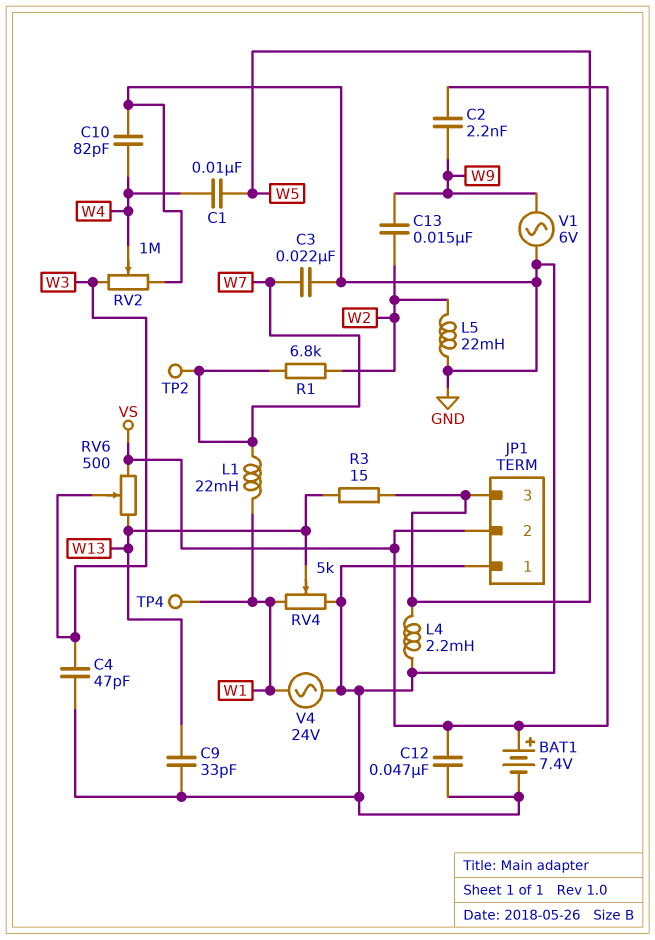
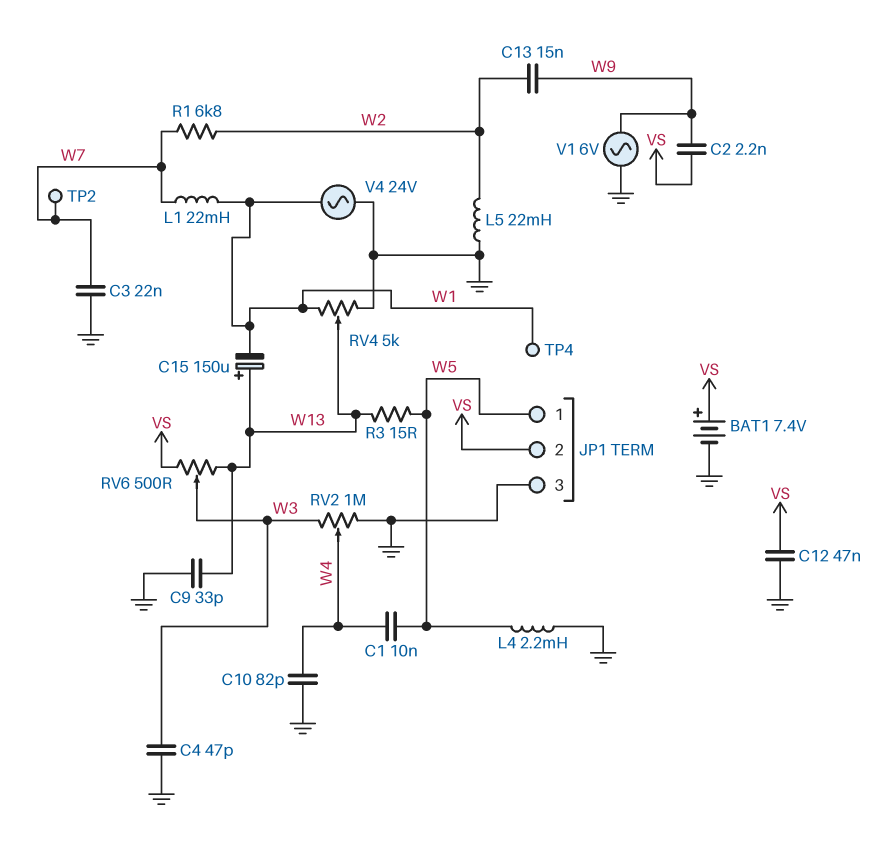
C15: none -> 150uF (plus W13, minus W1)
JP1 pin 1: GND -> W5
JP1 pin 3: W5 -> GND

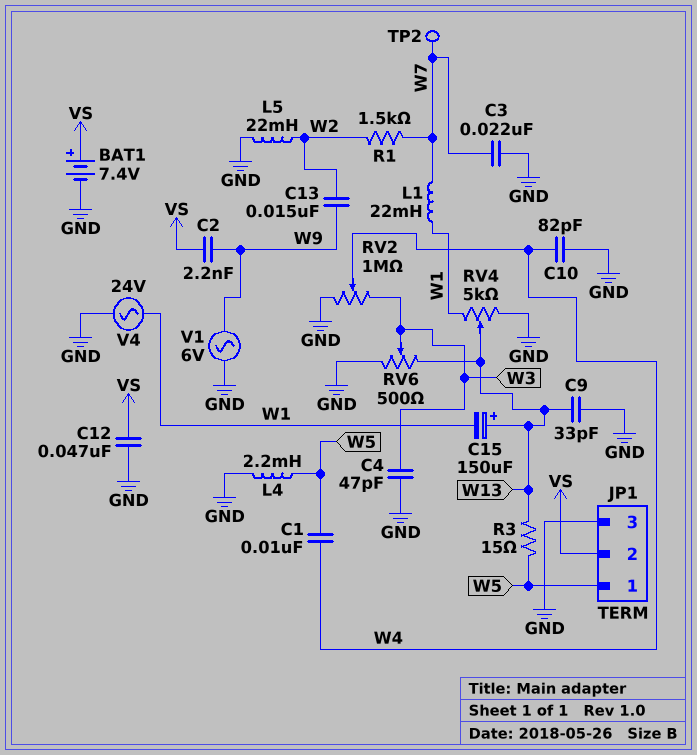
R1: 6.8k (W2, W7) -> 1.5k (W2, W7)
RV6: 500 (VS, W13, wiper W3) -> 500 (GND, W13, wiper W3)
TP4: test point (W1) -> none

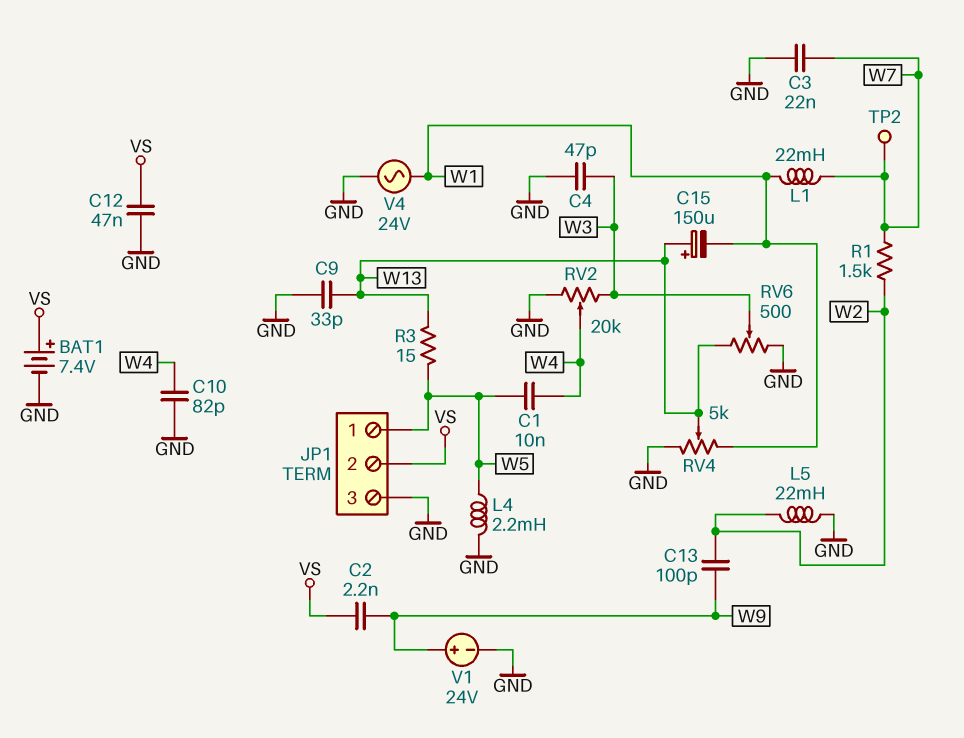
C13: 15nF (W2, W9) -> 100pF (W2, W9)
RV2: 1M (GND, W3, wiper W4) -> 20k (GND, W3, wiper W4)
V1: AC 6V (GND, W9) -> 24V (plus W9, minus GND)

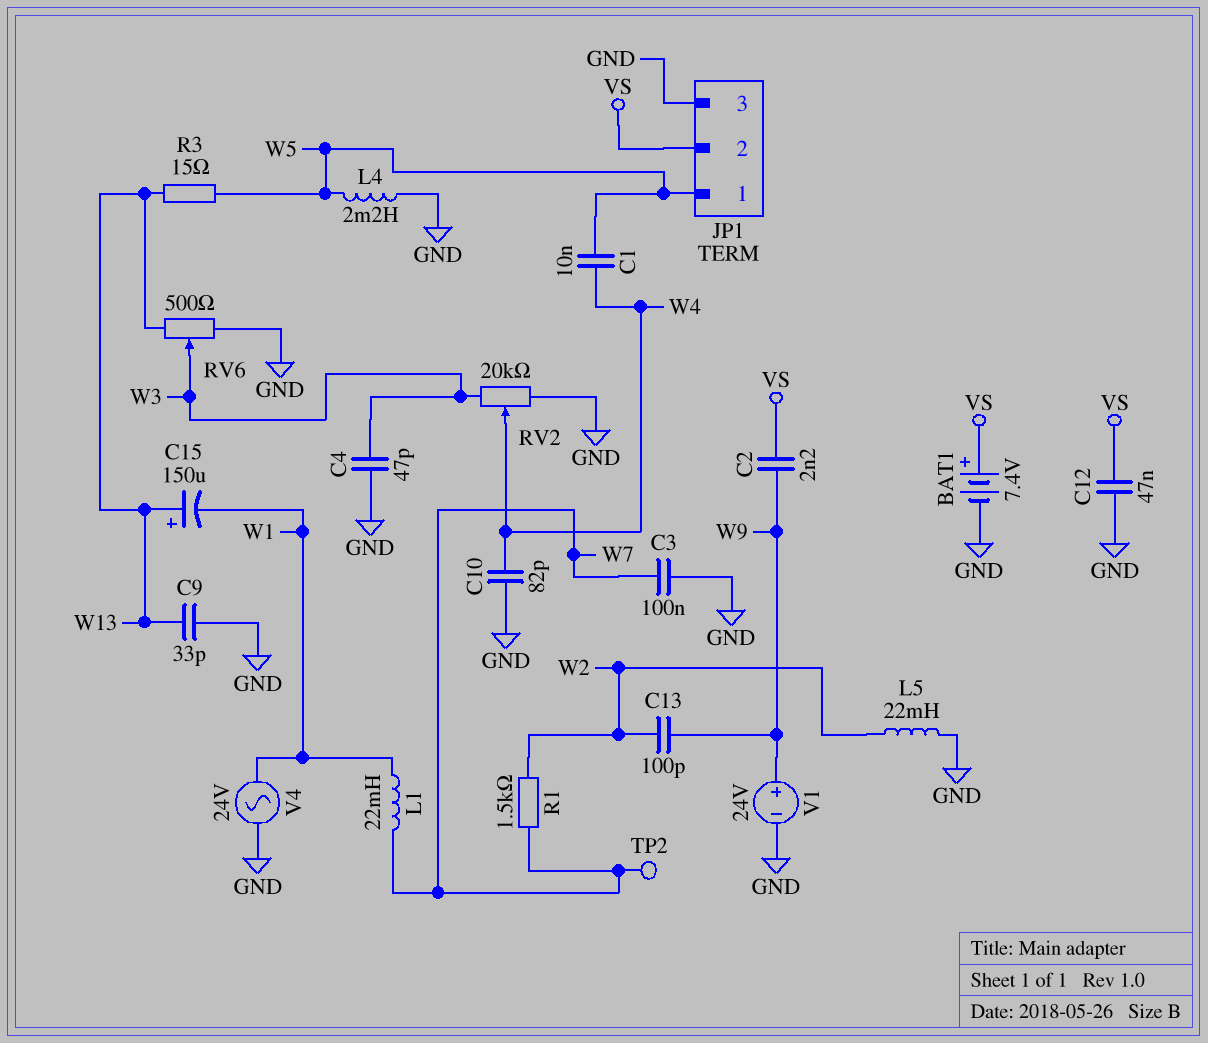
C3: 22nF (GND, W7) -> 100nF (GND, W7)
RV4: 5k (GND, W1, wiper W13) -> none

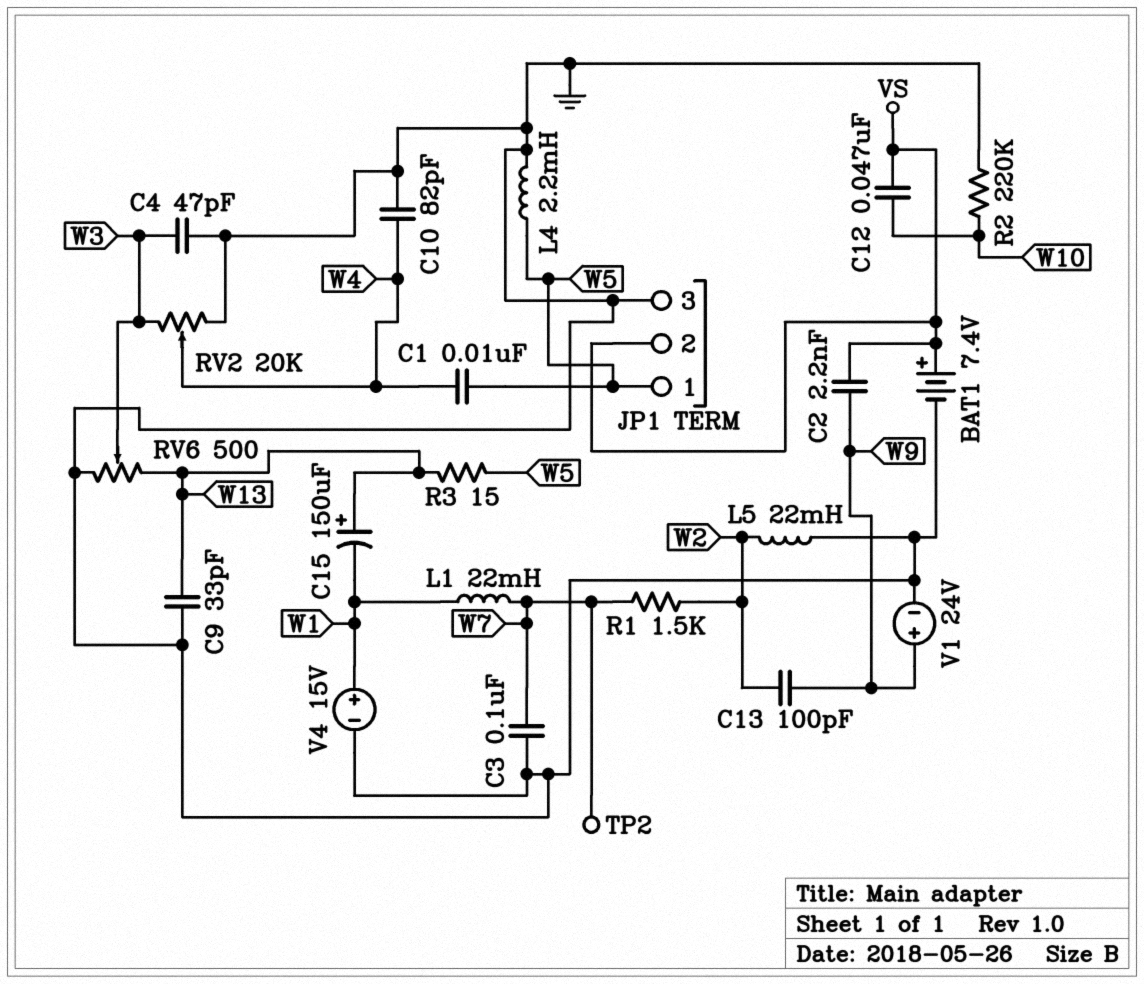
C12: 47nF (GND, VS) -> 47nF (VS, W10)
R2: none -> 220k (GND, W10)
V4: AC 24V (GND, W1) -> 15V (plus W1, minus GND)

